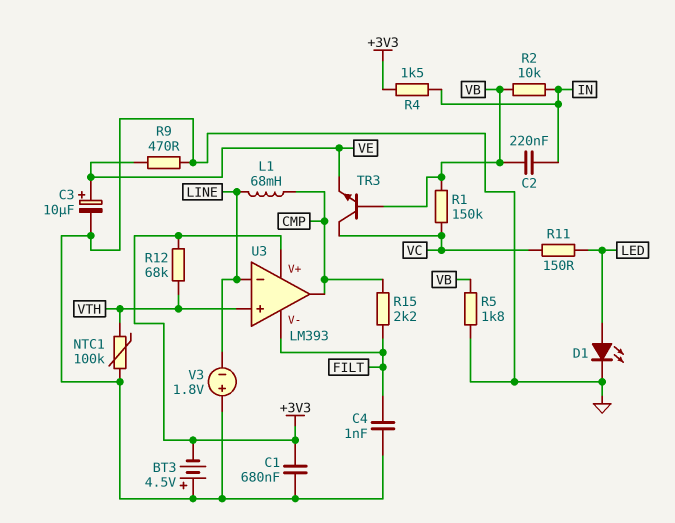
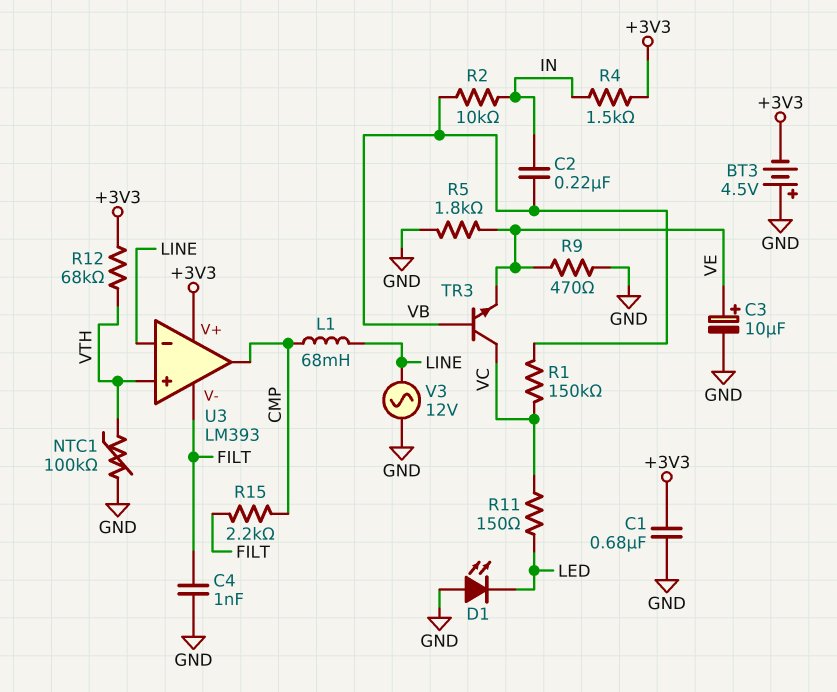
D1: LED (A LED, K GND) -> LED (A GND, K LED)
R5: 1.8k (GND, VB) -> 1.8k (GND, VE)
V3: 1.8V (plus GND, minus LINE) -> AC 12V (GND, LINE)

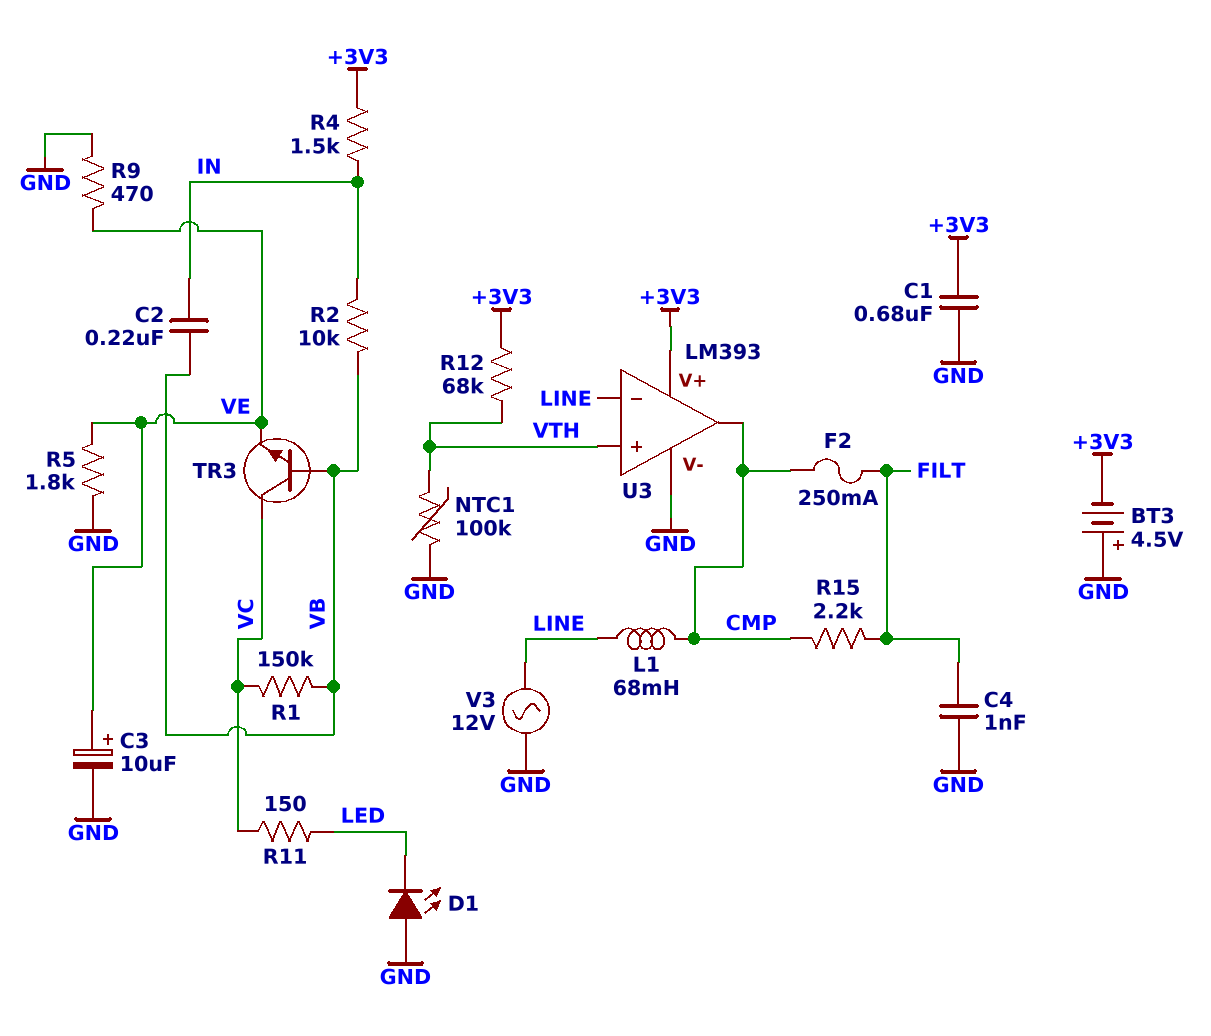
F2: none -> 250mA (CMP, FILT)
U3 pin V-: FILT -> GND

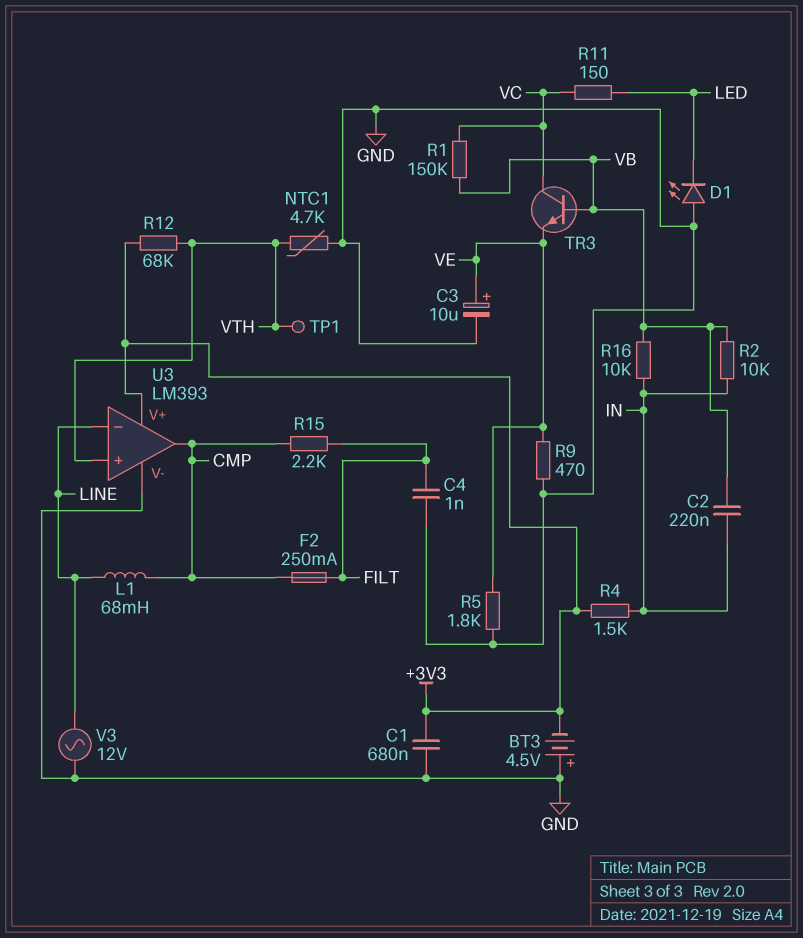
NTC1: 100k (GND, VTH) -> 4.7k (GND, VTH)
R16: none -> 10k (IN, VB)
TP1: none -> test point (VTH)

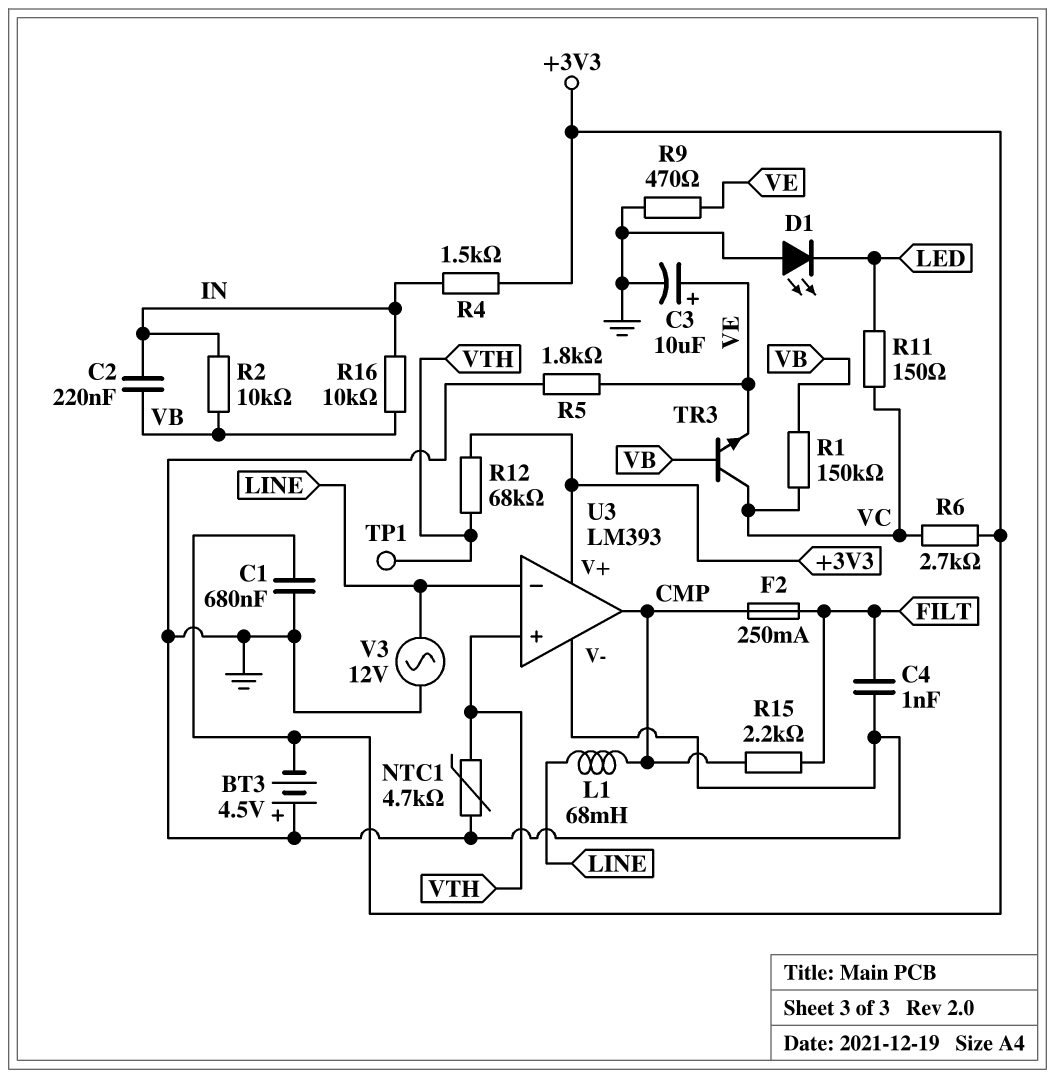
R6: none -> 2.7k (+3V3, VC)

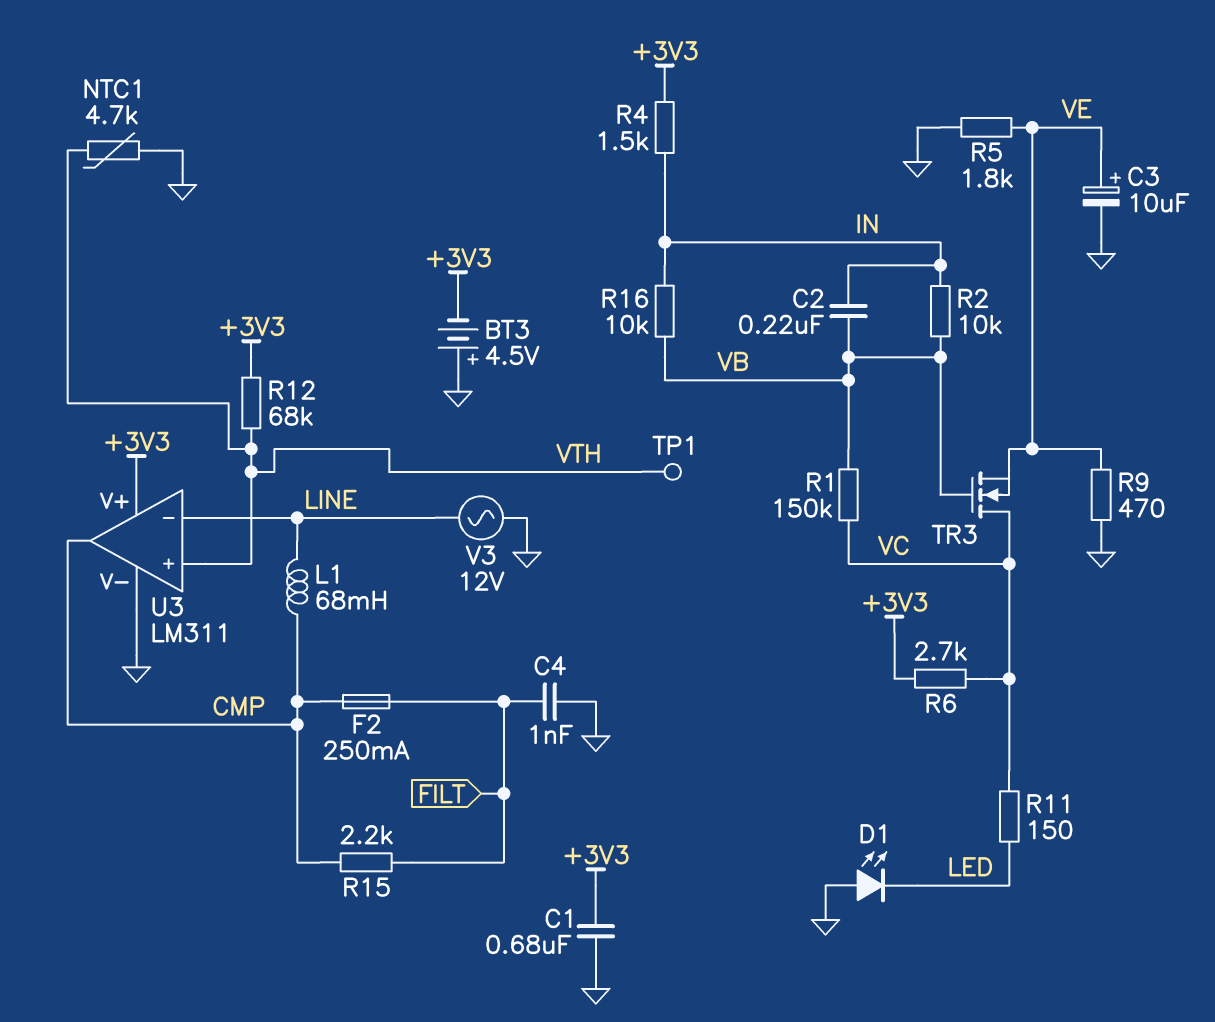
TR3: NPN (B VB, C VC, E VE) -> NMOS (G VB, D VC, S VE)
U3: LM393 -> LM311

